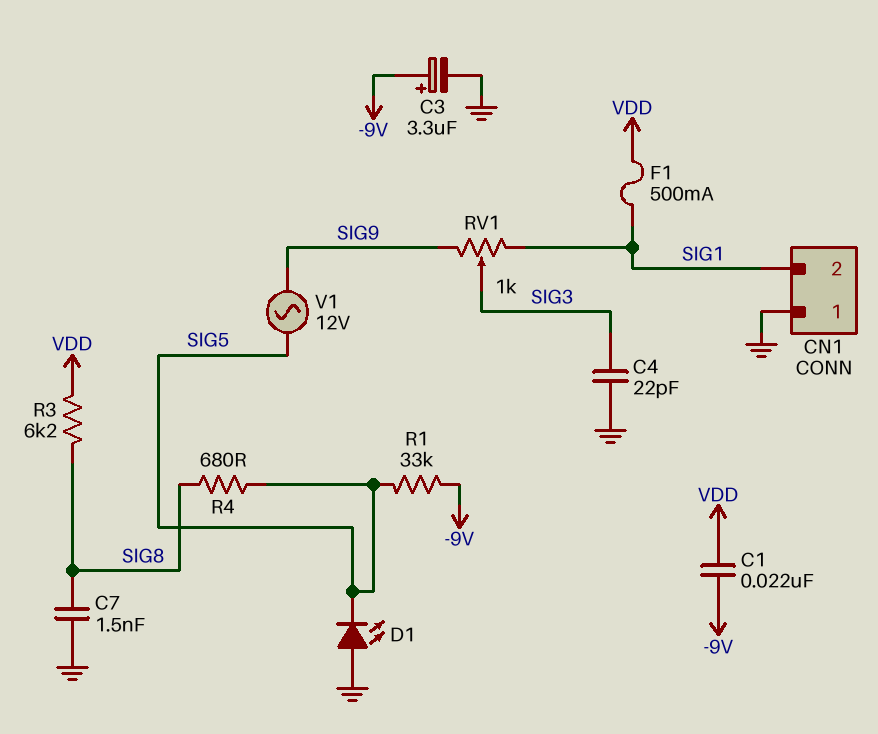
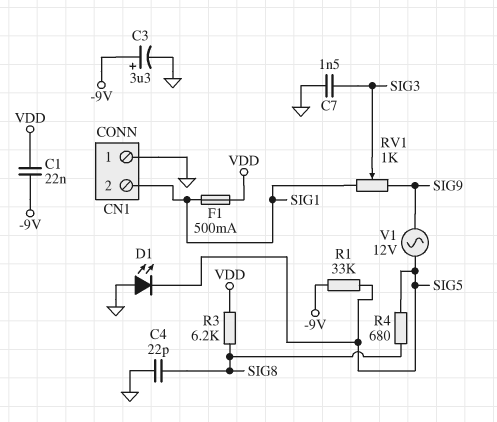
C4: 22pF (GND, SIG3) -> 22pF (GND, SIG8)
C7: 1.5nF (GND, SIG8) -> 1.5nF (GND, SIG3)

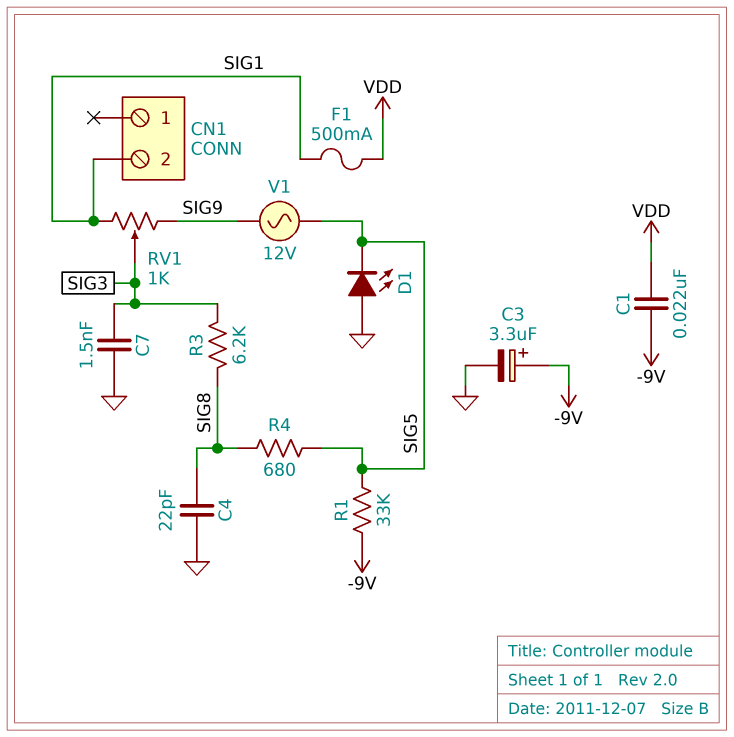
CN1 pin 1: GND -> none
R3: 6.2k (SIG8, VDD) -> 6.2k (SIG3, SIG8)

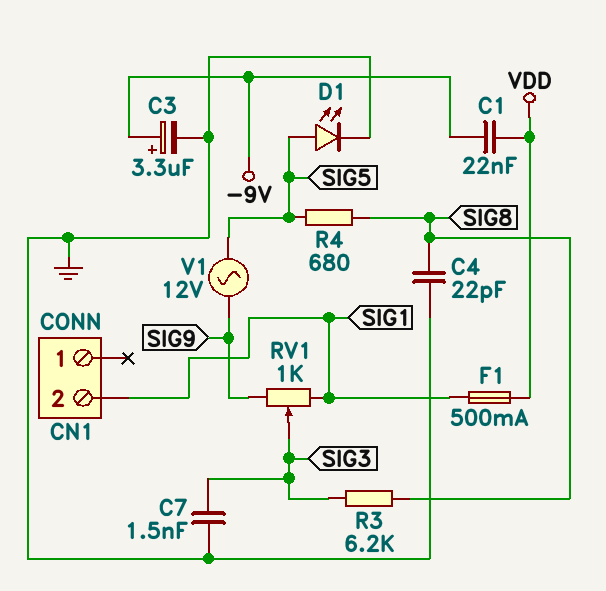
D1: LED (A GND, K SIG5) -> LED (A SIG5, K GND)
R1: 33k (-9V, SIG5) -> none

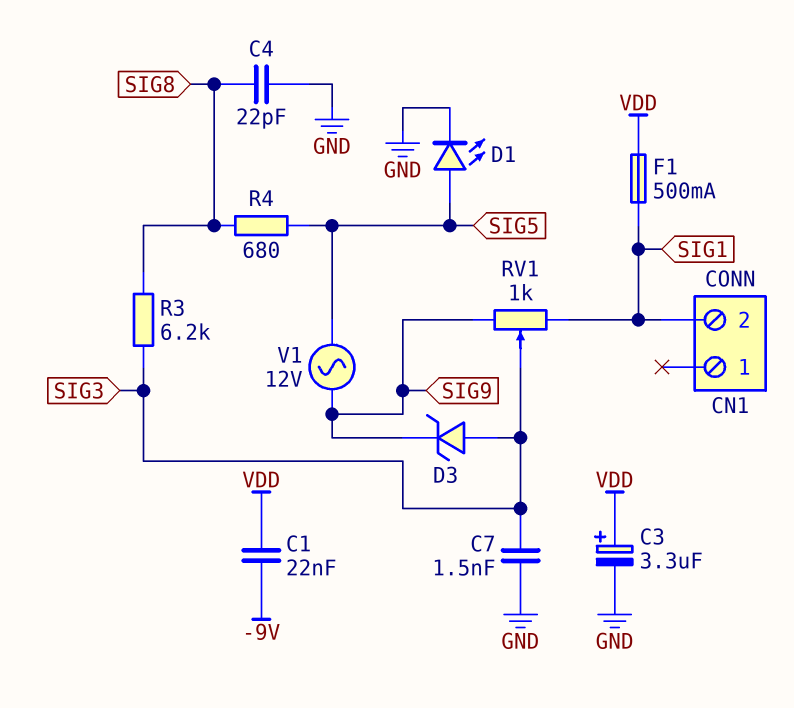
C3: 3.3uF (plus -9V, minus GND) -> 3.3uF (plus VDD, minus GND)
D3: none -> zener (A SIG3, K SIG9)

